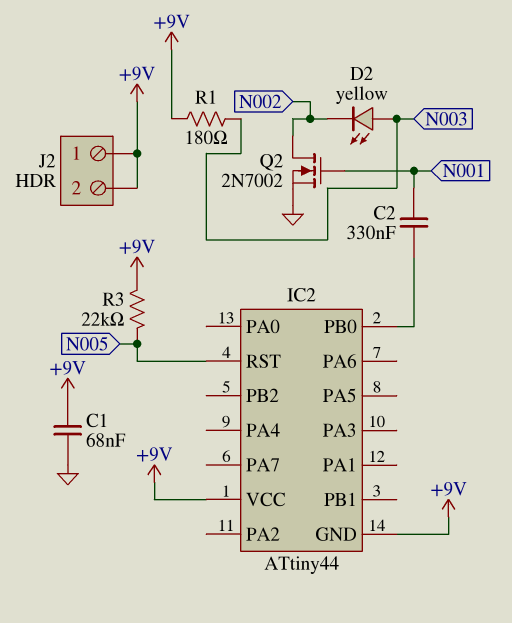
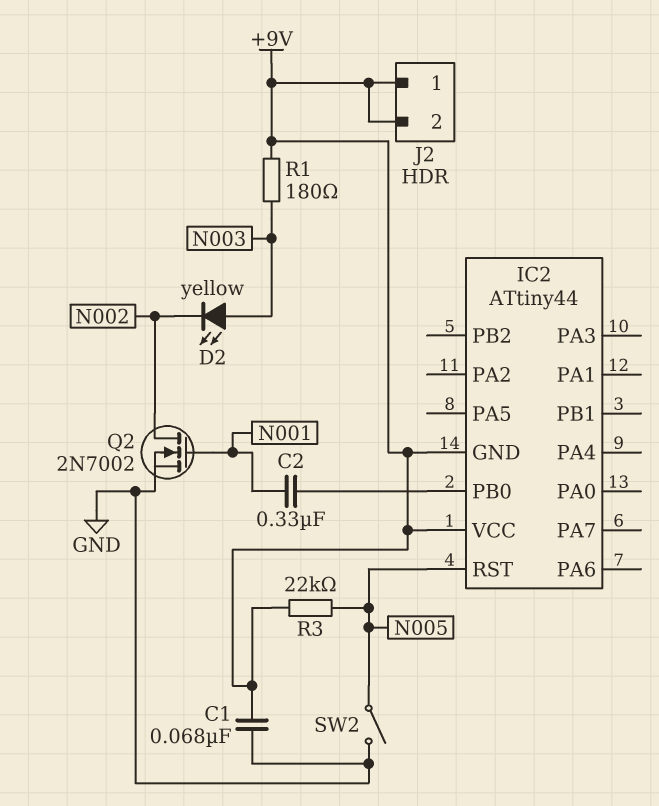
SW2: none -> switch (GND, N005)

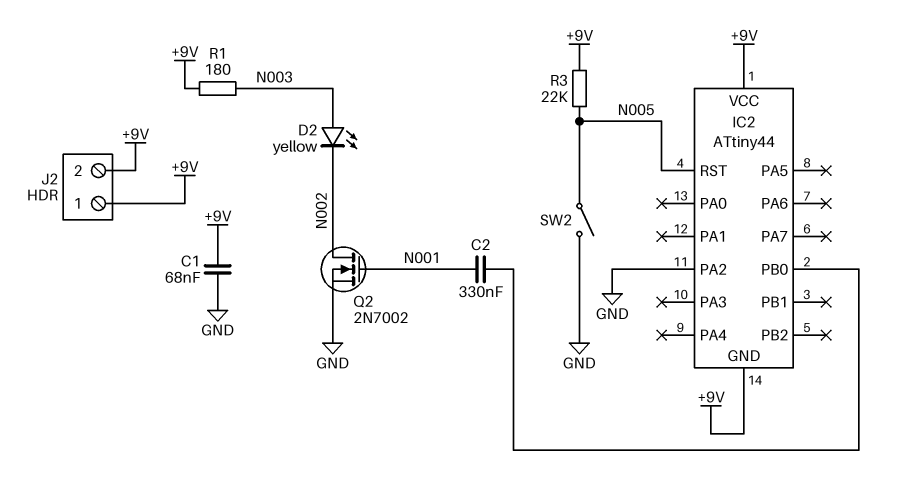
IC2 pin PA2: none -> GND

